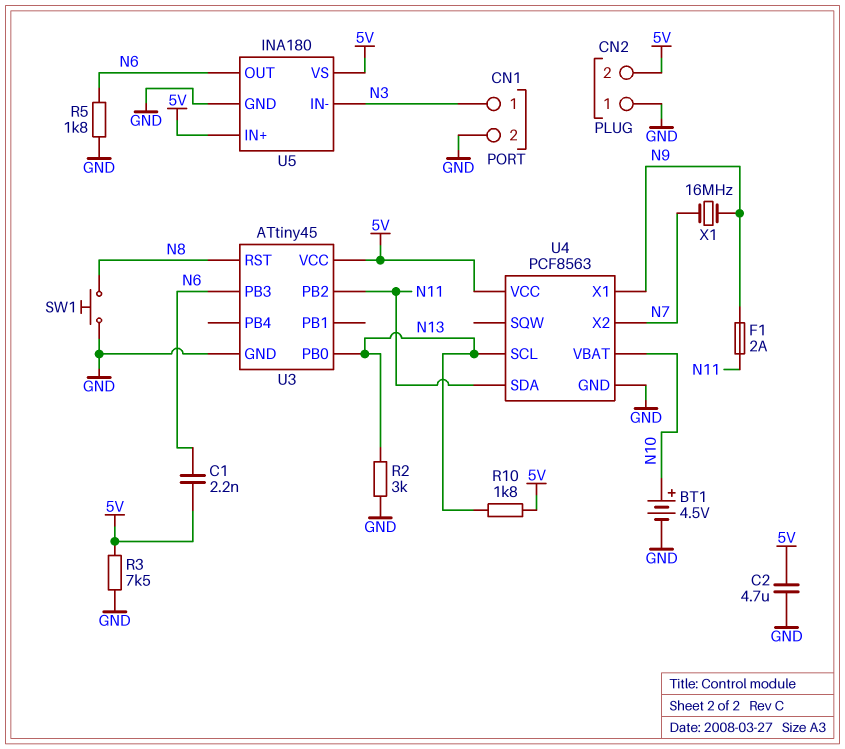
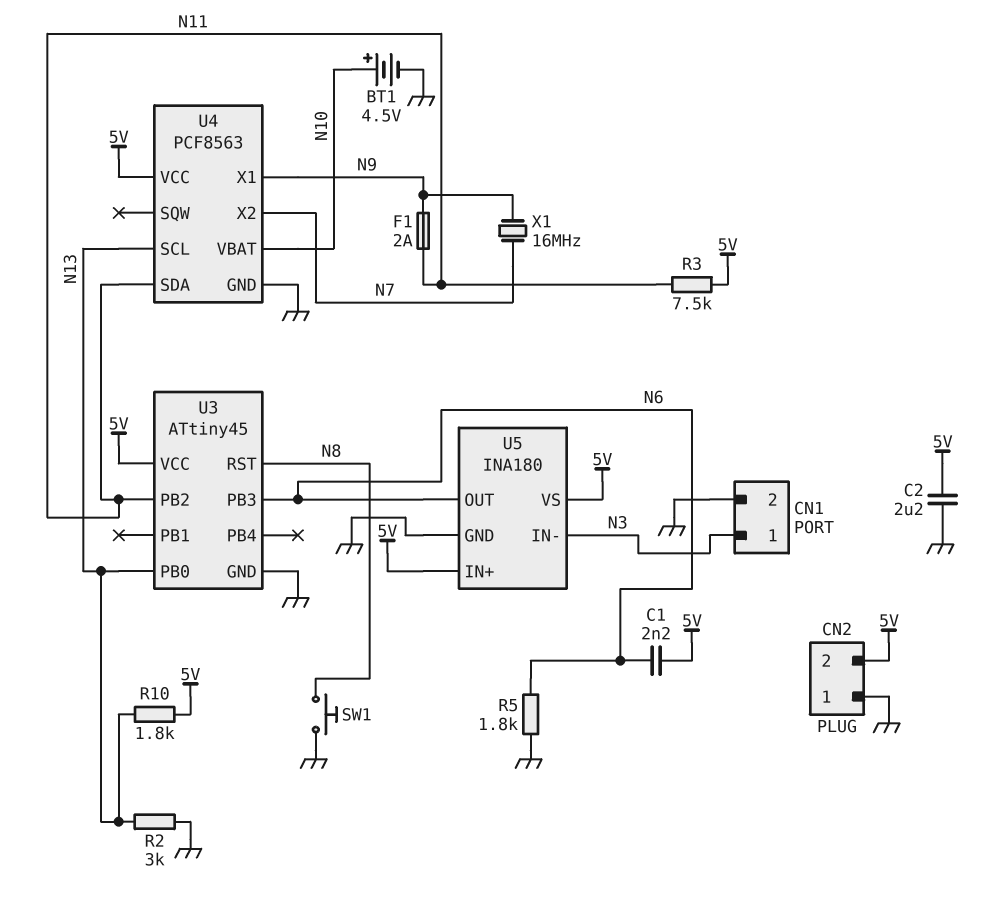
C2: 4.7uF (5V, GND) -> 2.2uF (5V, GND)
R3: 7.5k (5V, GND) -> 7.5k (5V, N11)

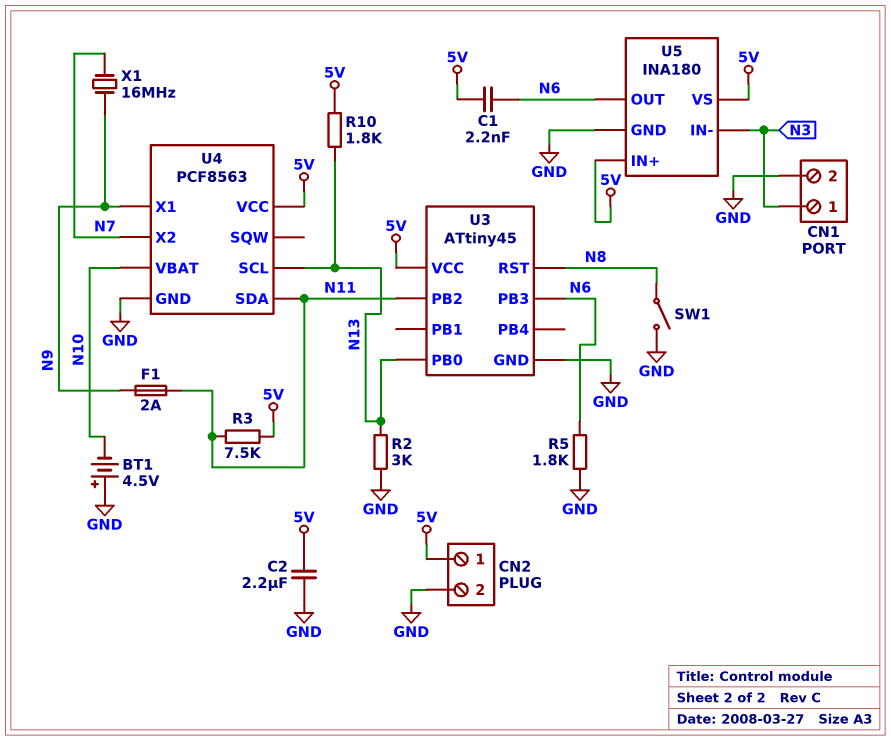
BT1: 4.5V (plus N10, minus GND) -> 4.5V (plus GND, minus N10)
CN2 pin 1: GND -> 5V
CN2 pin 2: 5V -> GND
SW1: button (GND, N8) -> switch (GND, N8)

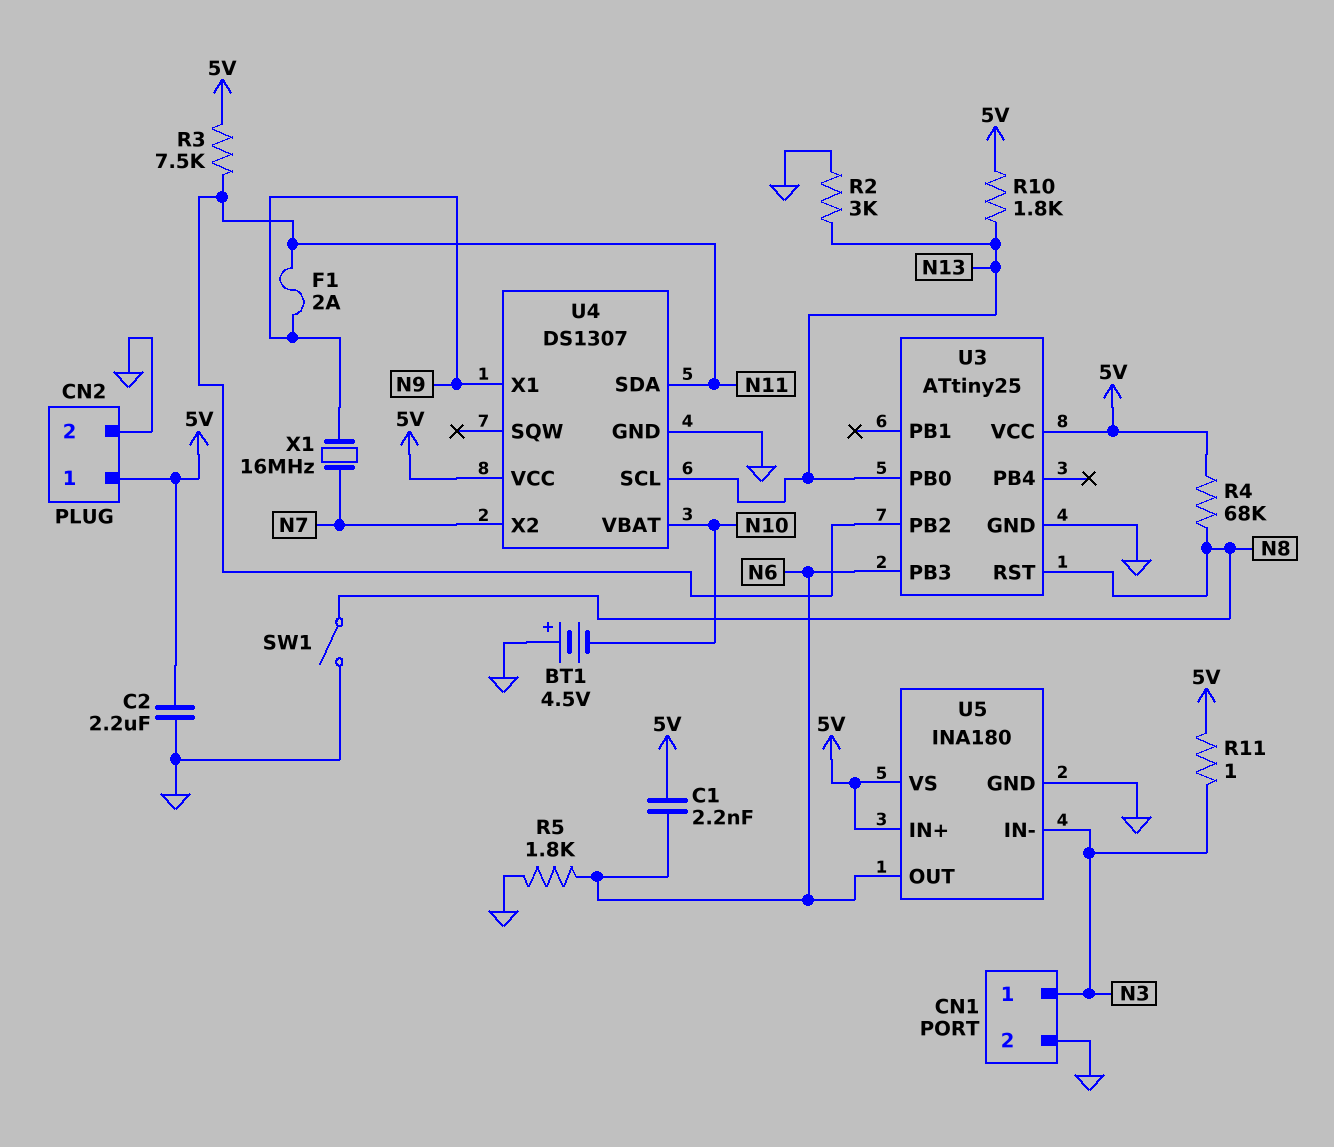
R4: none -> 68k (5V, N8)
R11: none -> 1 (5V, N3)
U3: ATtiny45 -> ATtiny25
U4: PCF8563 -> DS1307

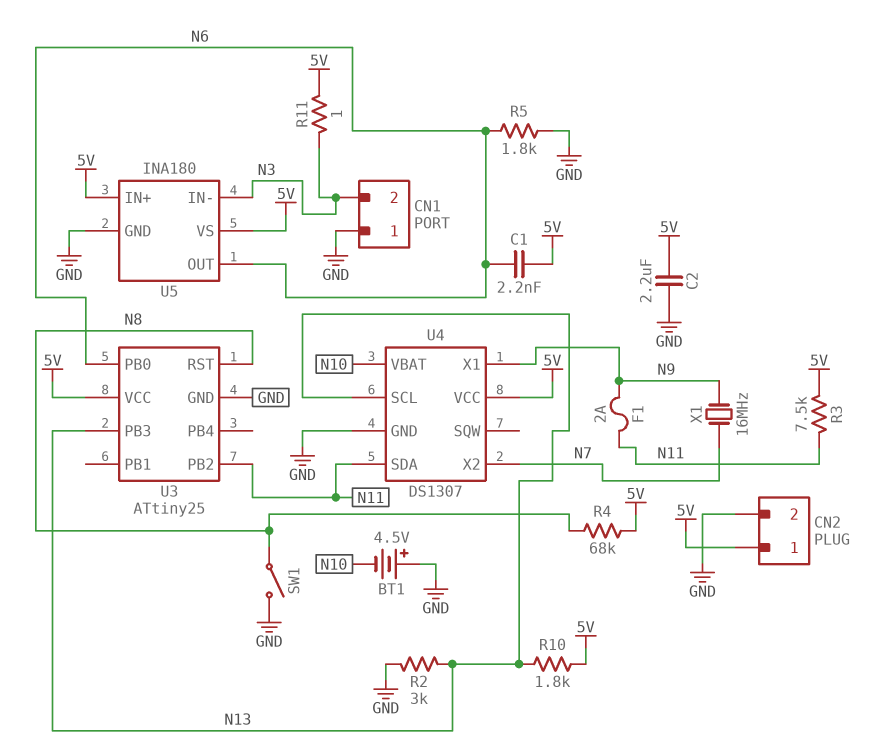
CN1 pin 1: N3 -> GND
CN1 pin 2: GND -> N3
U3 pin PB0: N13 -> N6
U3 pin PB3: N6 -> N13

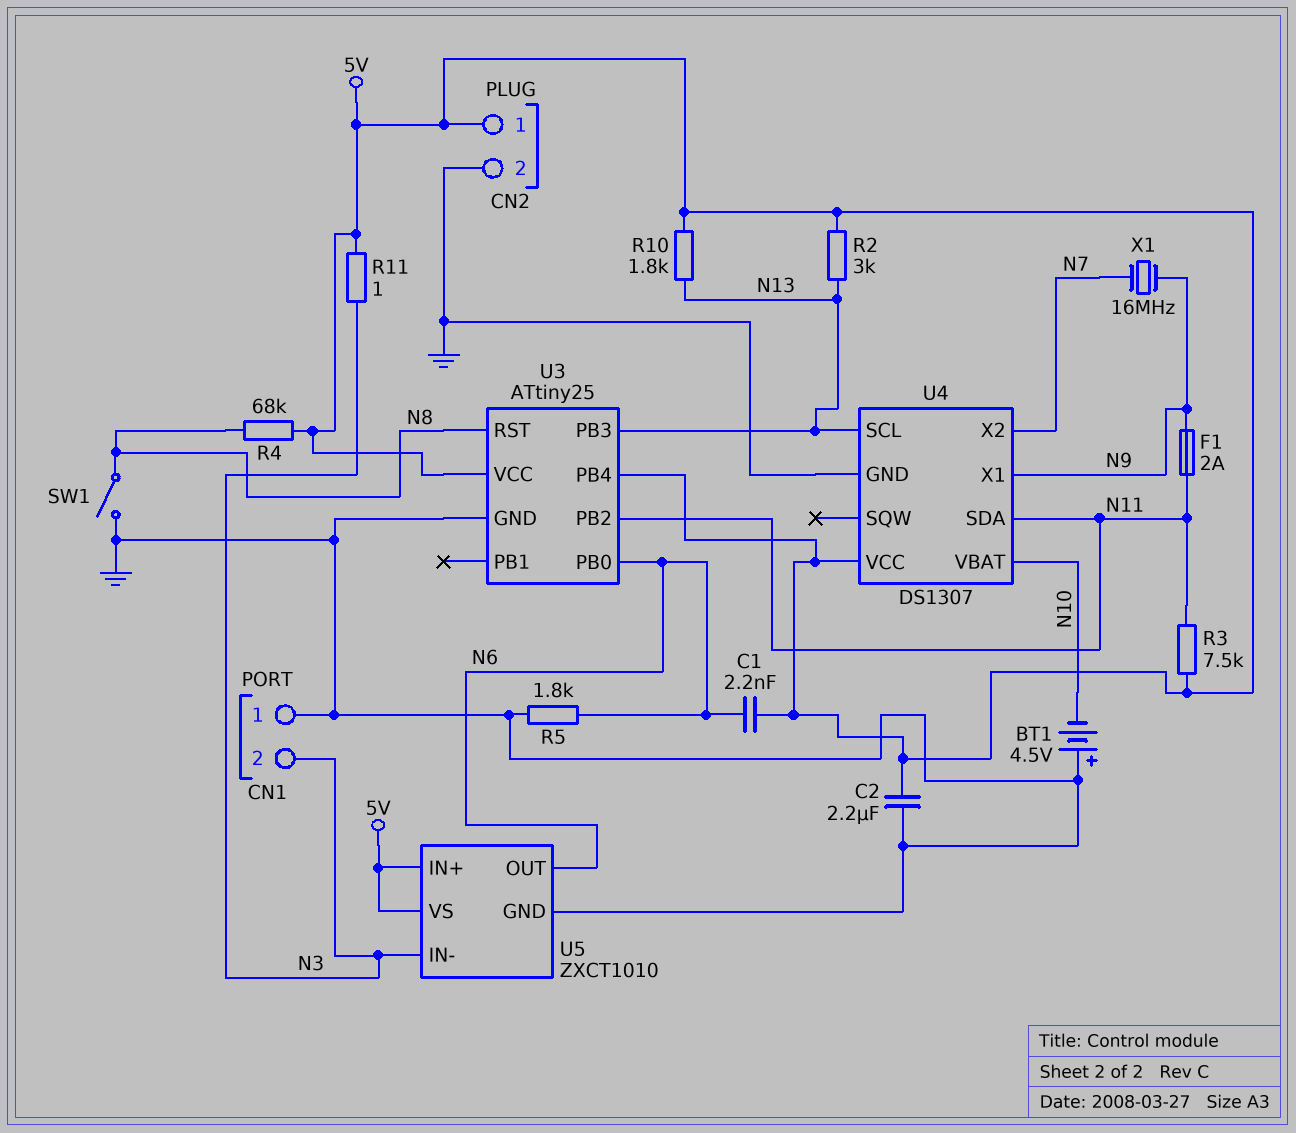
R2: 3k (GND, N13) -> 3k (5V, N13)
U3 pin PB4: none -> 5V
U5: INA180 -> ZXCT1010

